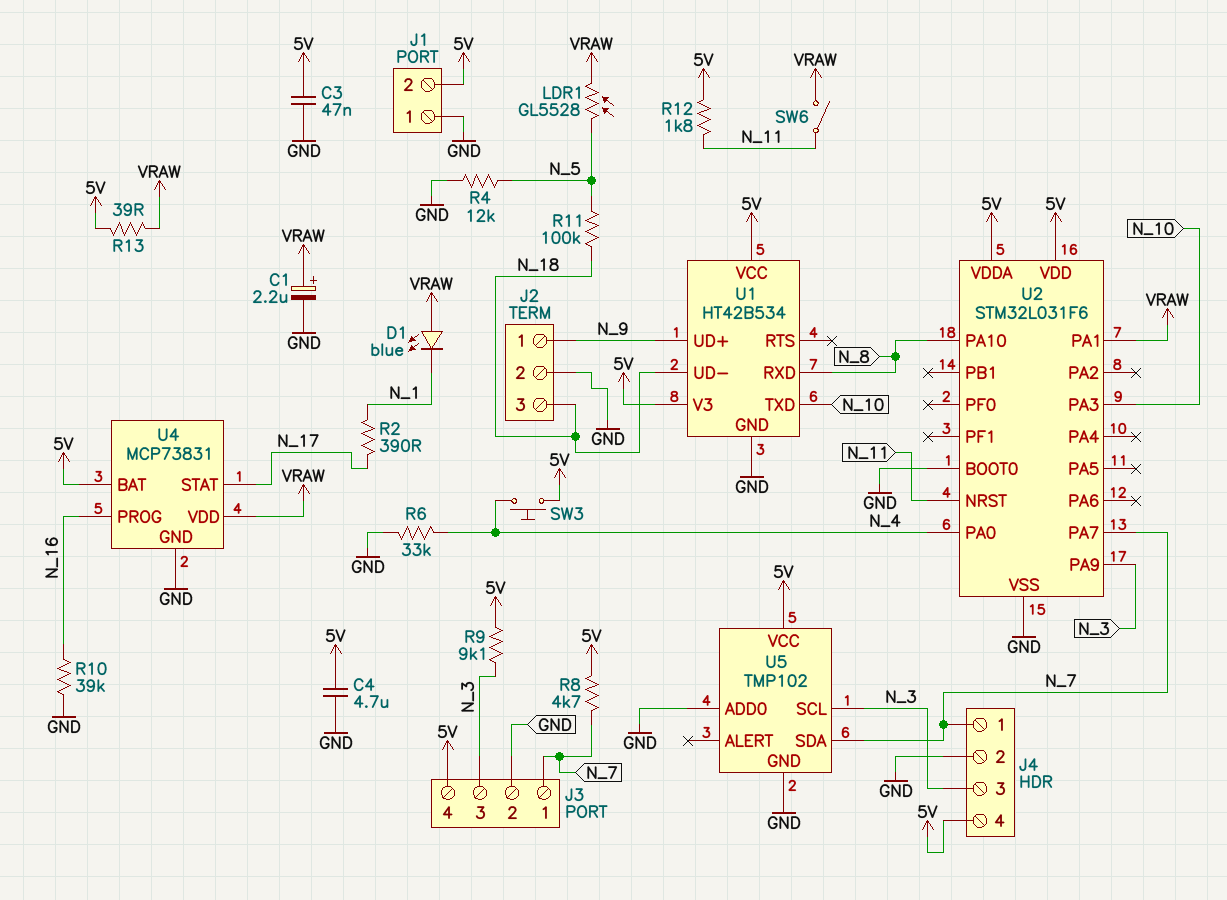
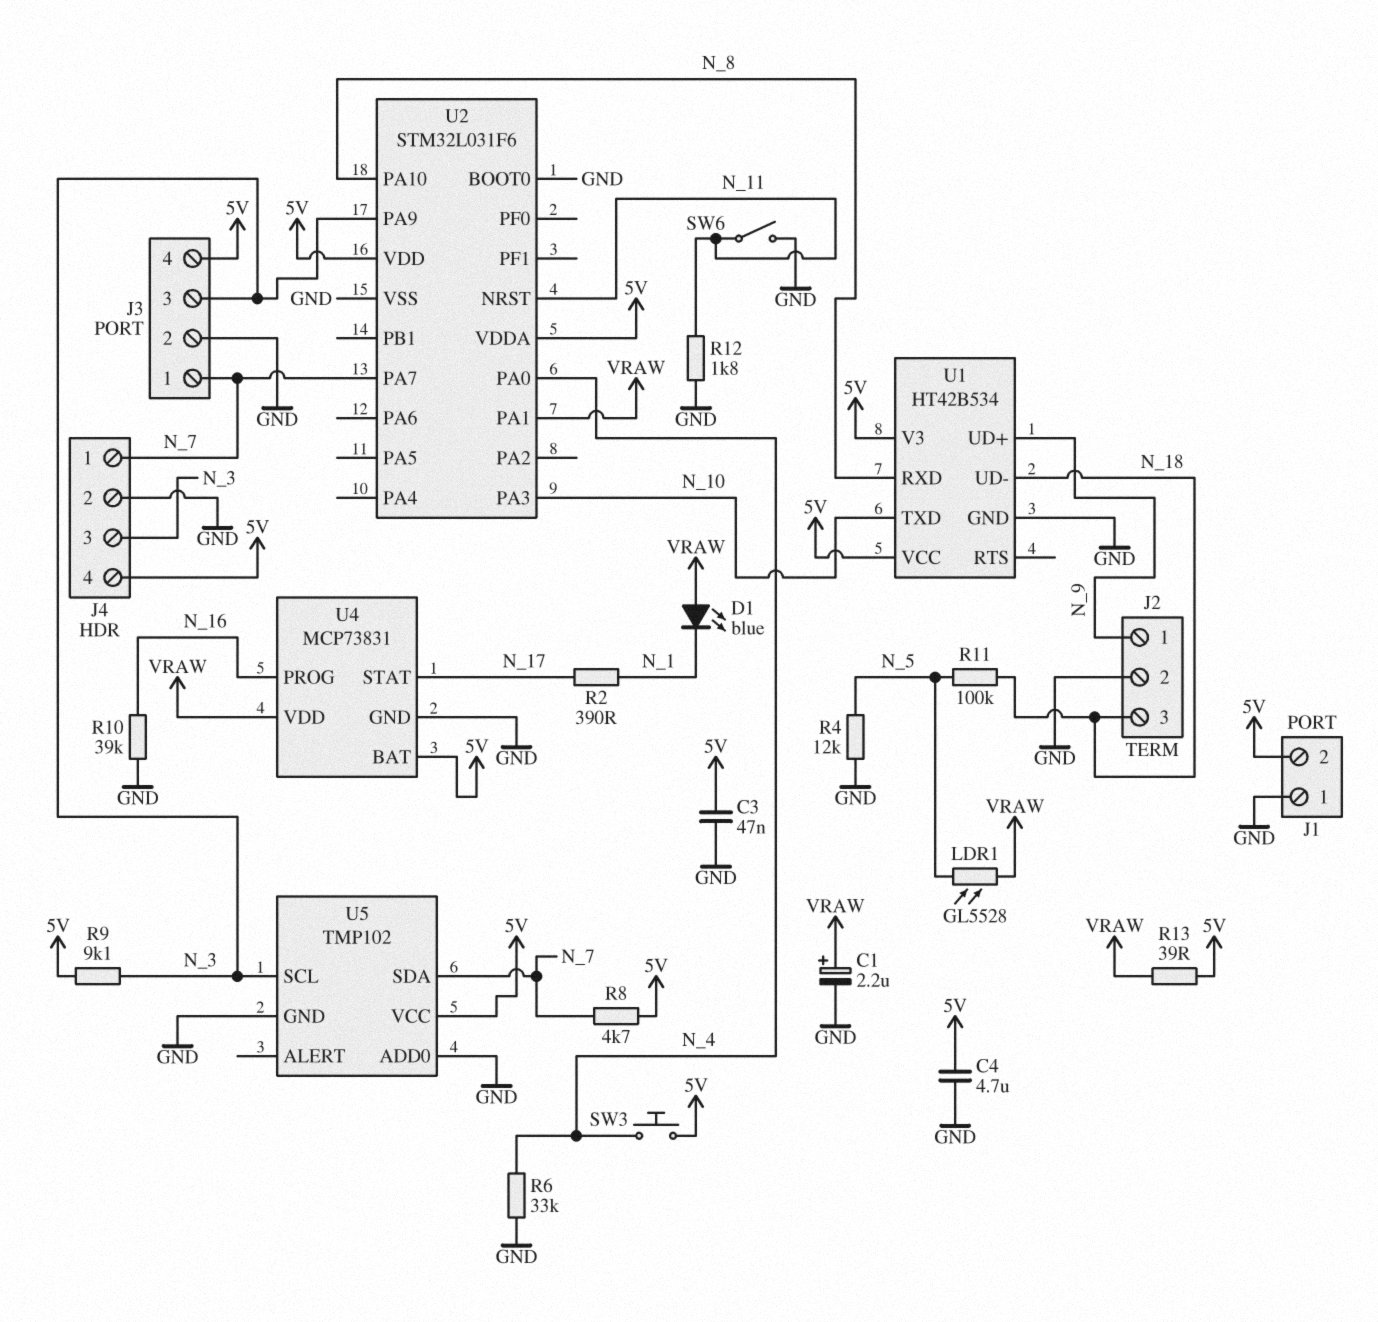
R12: 1.8k (5V, N_11) -> 1.8k (GND, N_11)
SW6: switch (N_11, VRAW) -> switch (GND, N_11)

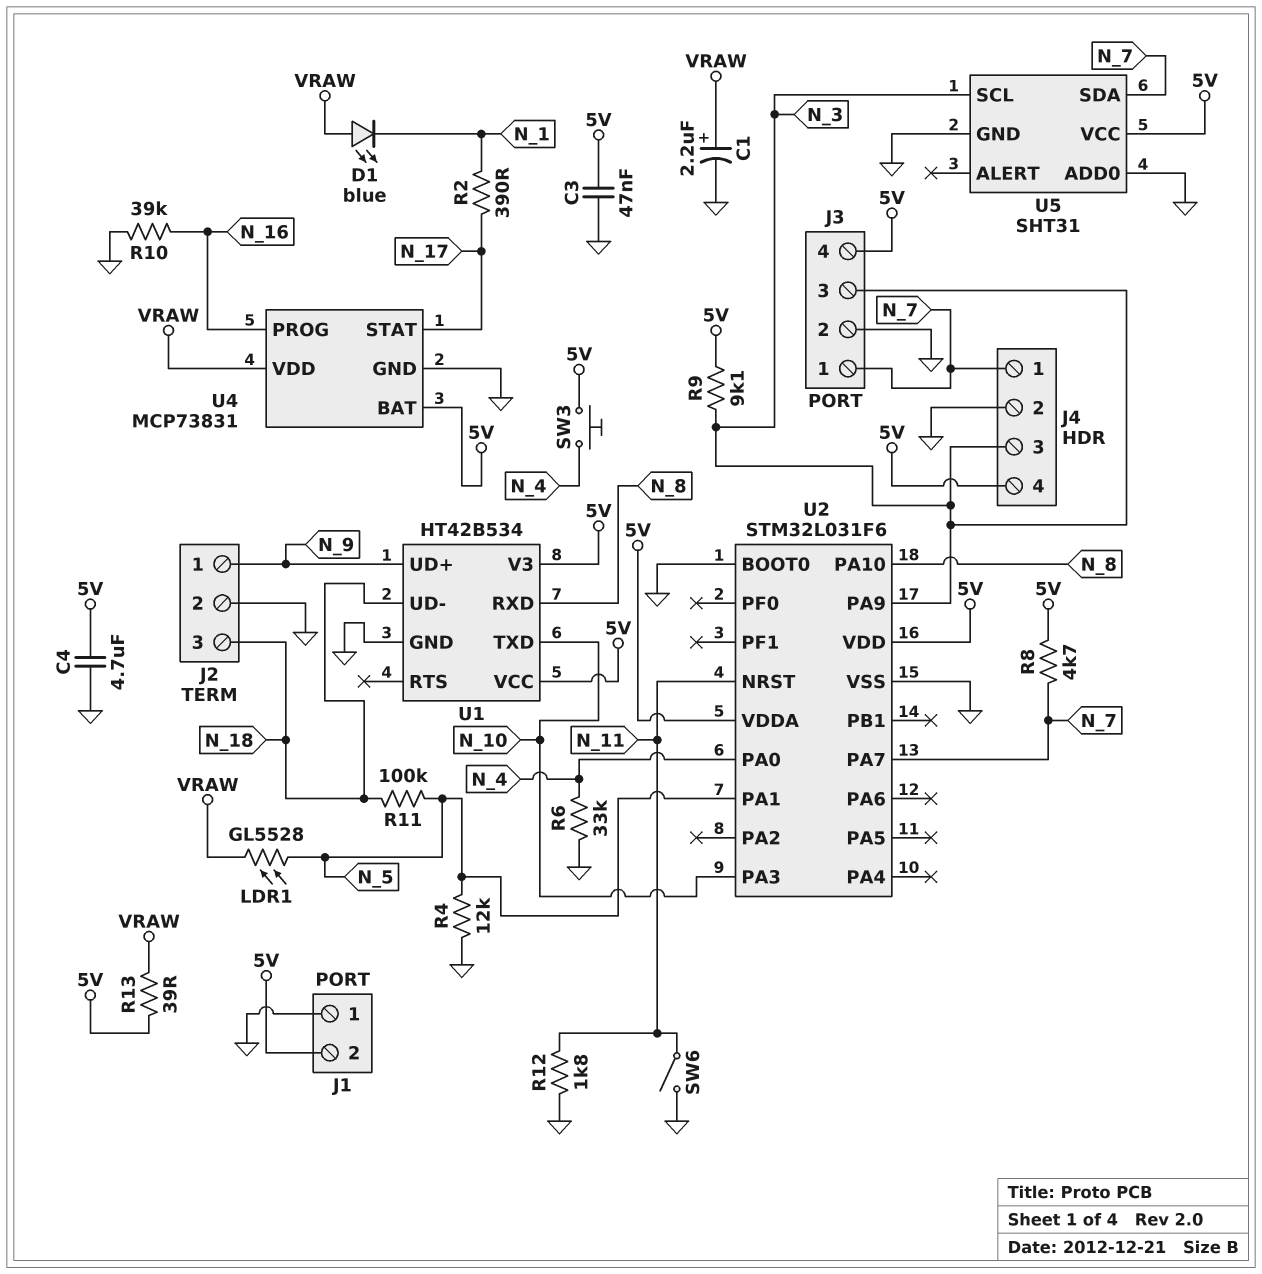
U2 pin PA1: VRAW -> N_5
U5: TMP102 -> SHT31

